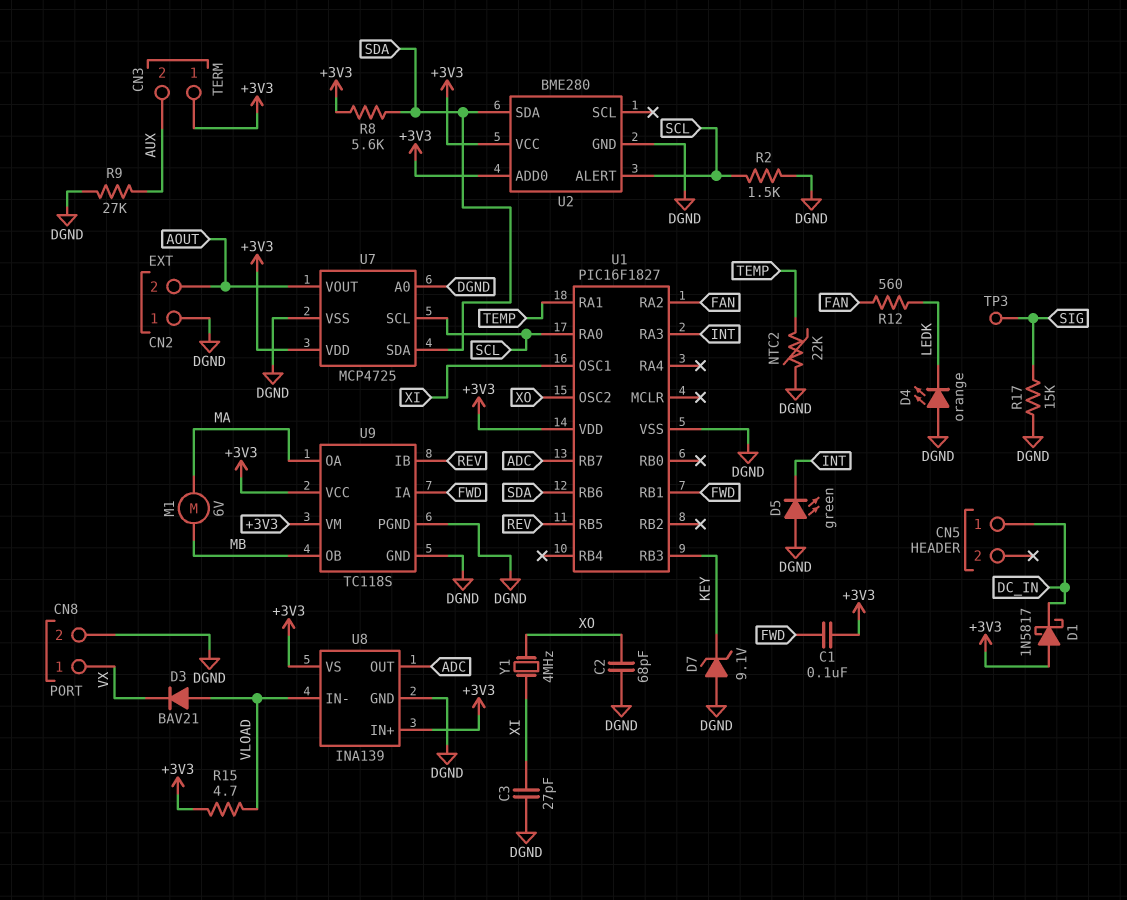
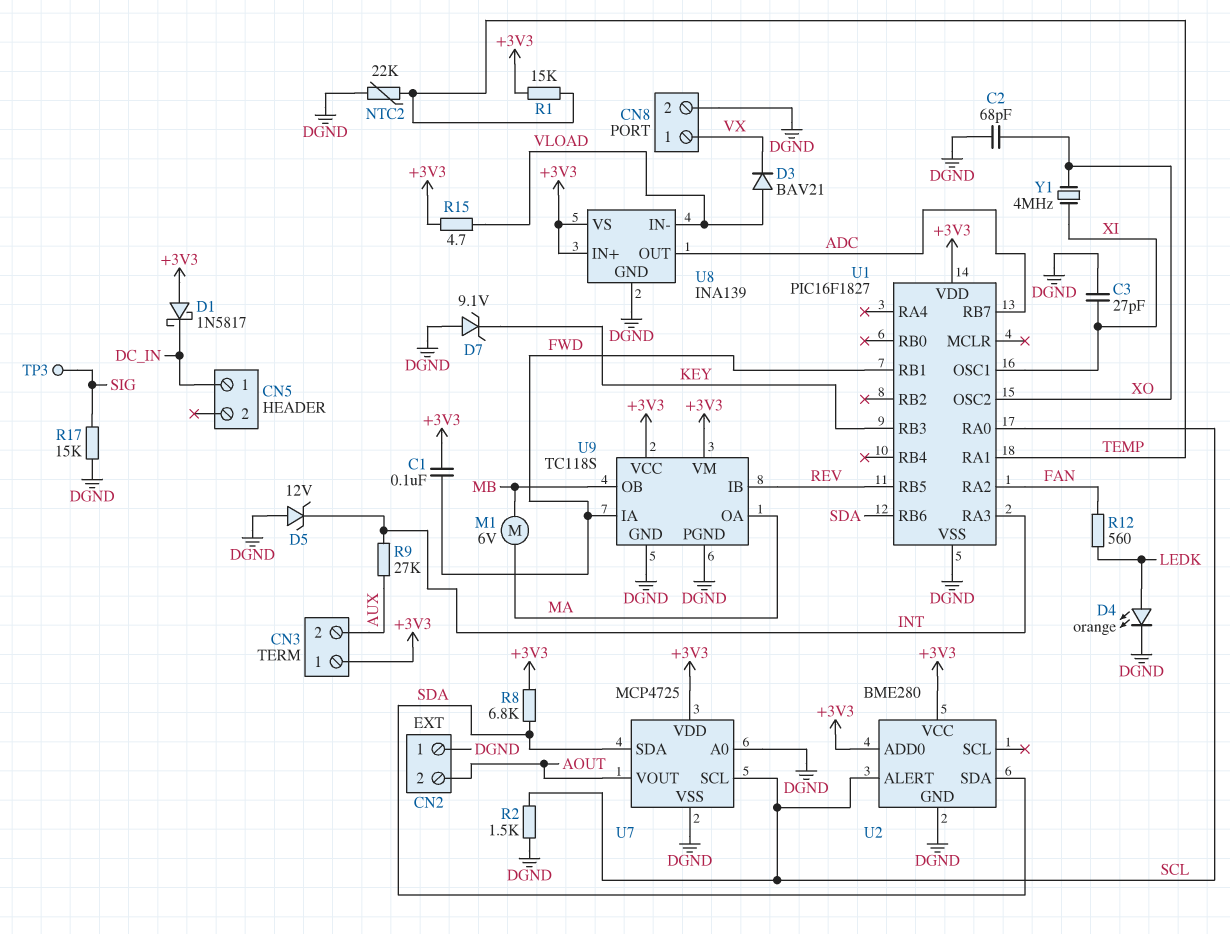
D4: LED orange (A DGND, K LEDK) -> LED orange (A LEDK, K DGND)
D5: LED green (A DGND, K INT) -> zener 12V (A DGND, K INT)
R1: none -> 15k (+3V3, TEMP)
R8: 5.6k (+3V3, SDA) -> 6.8k (+3V3, SDA)
R9: 27k (AUX, DGND) -> 27k (AUX, INT)

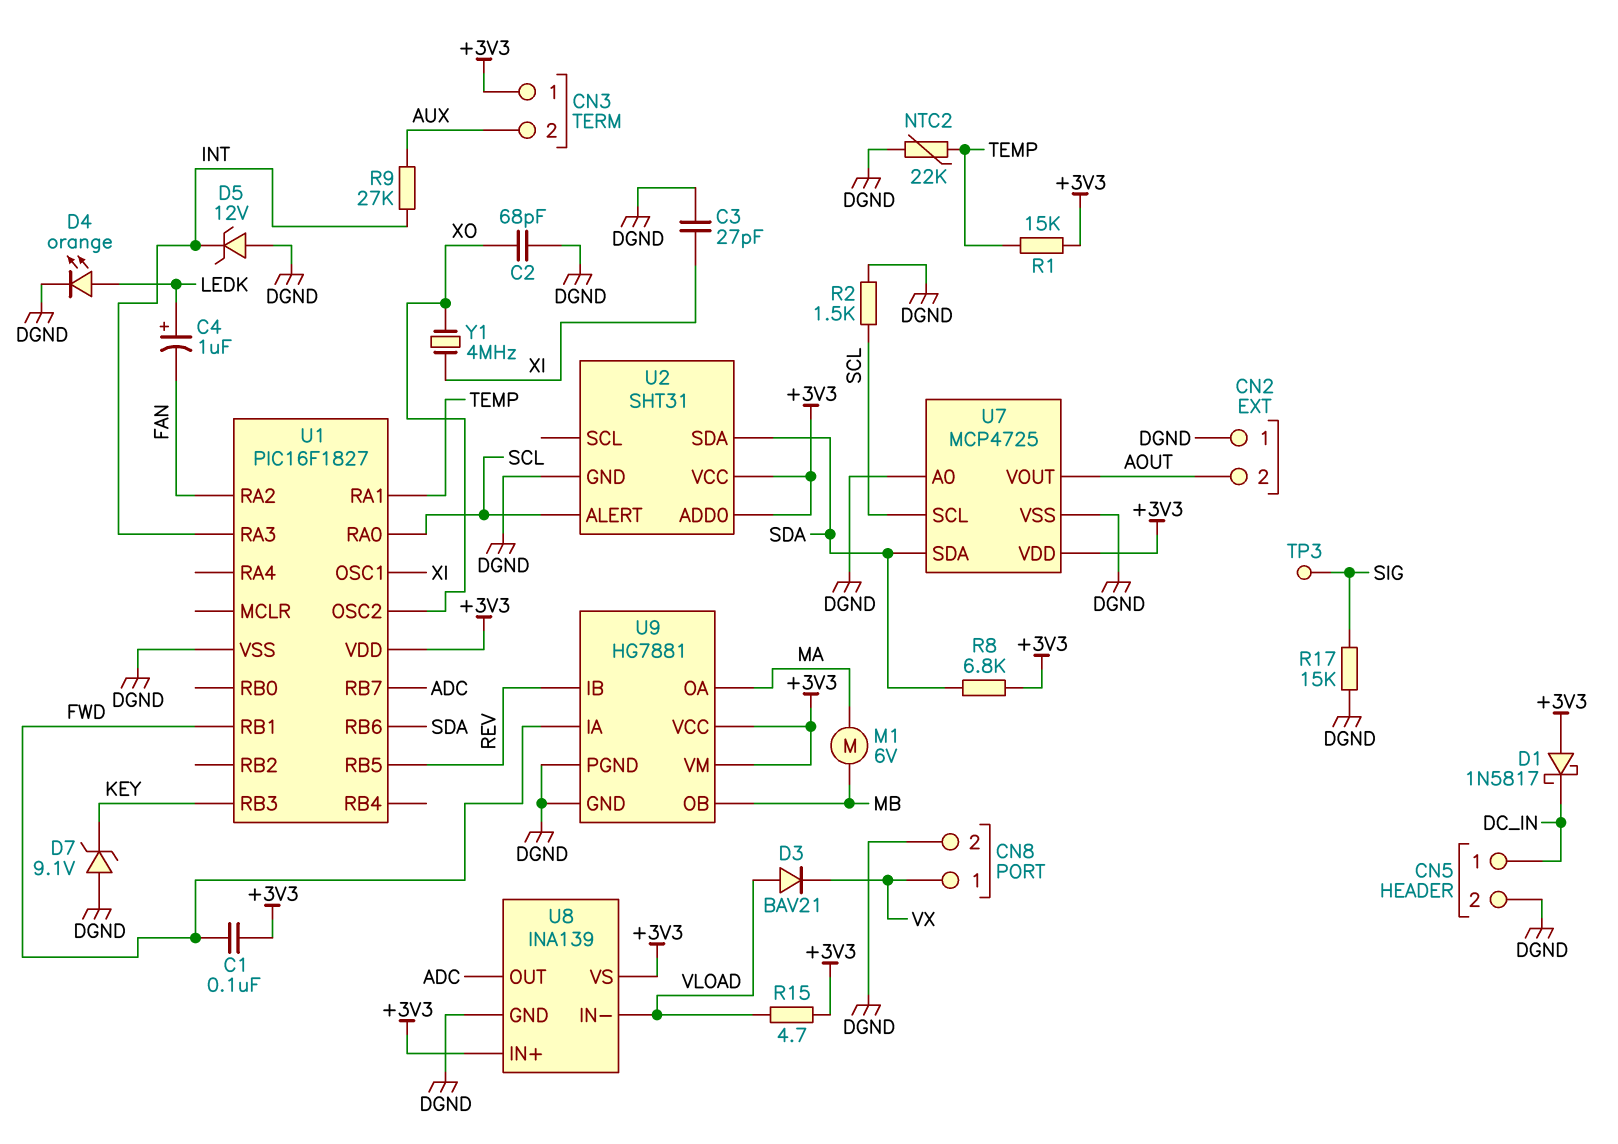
C4: none -> 1uF (plus LEDK, minus FAN)
CN5 pin 2: none -> DGND
R12: 560 (FAN, LEDK) -> none
U2: BME280 -> SHT31
U9: TC118S -> HG7881

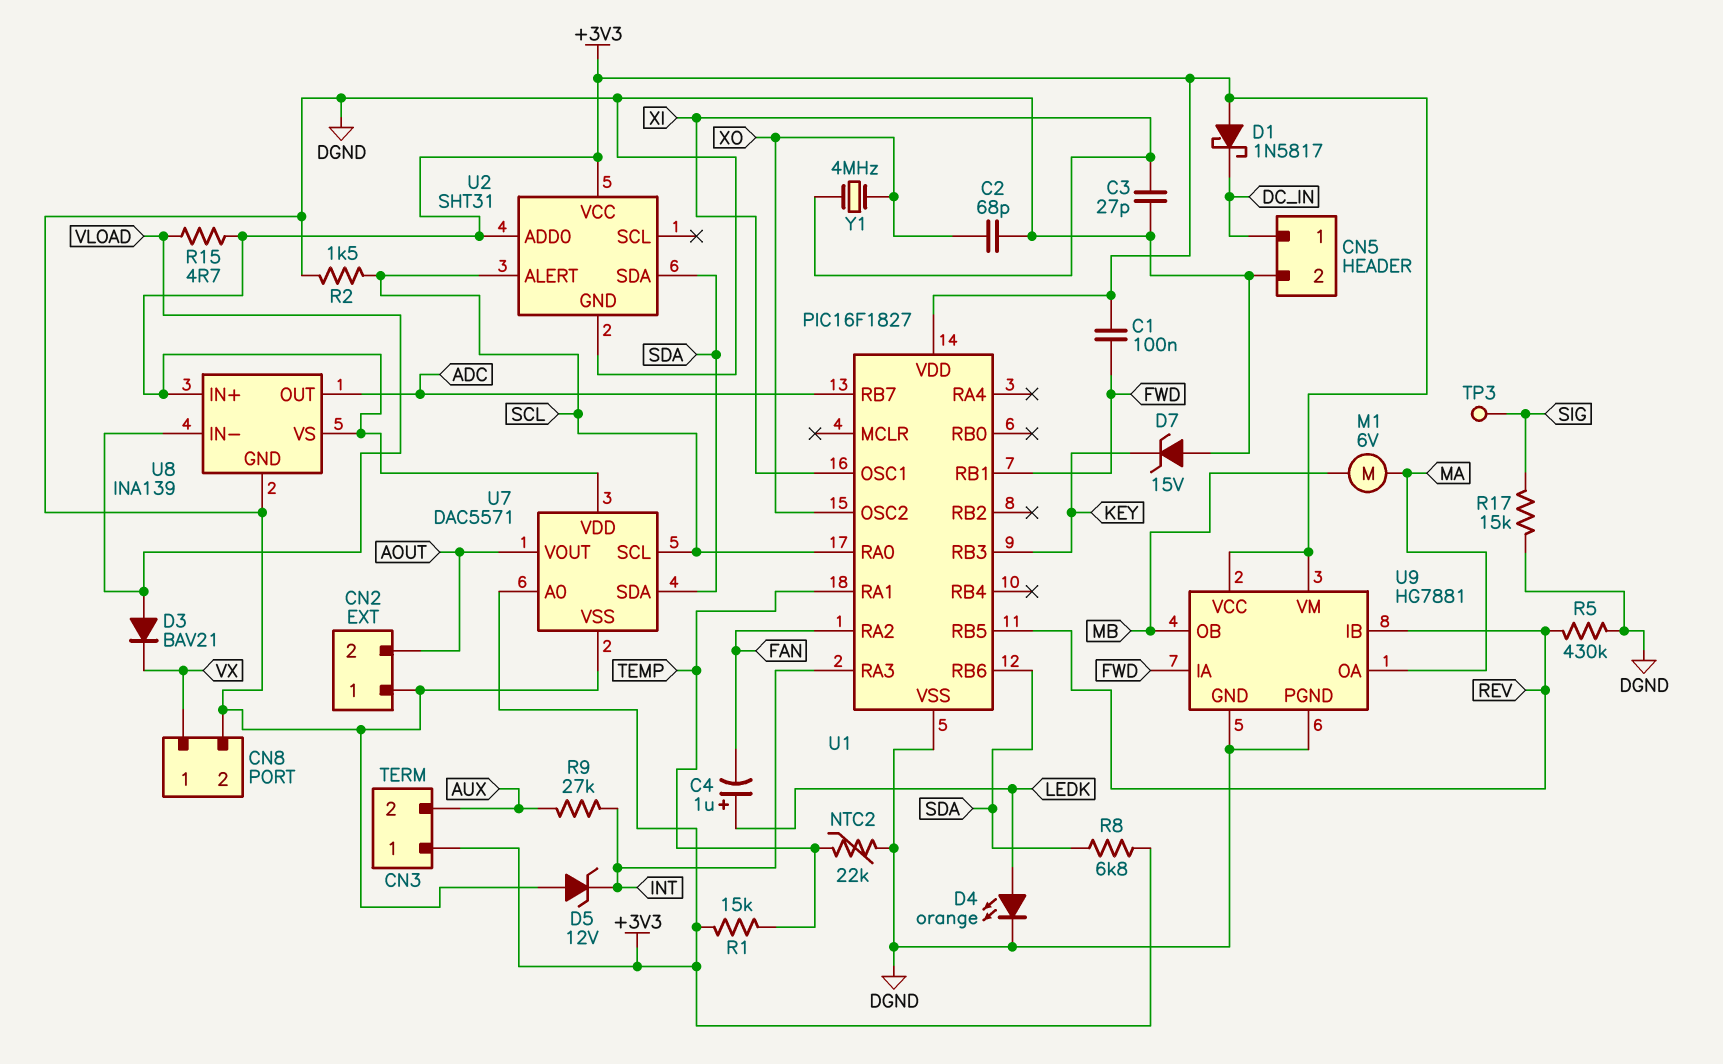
D7: zener 9.1V (A DGND, K KEY) -> zener 15V (A DGND, K KEY)
R5: none -> 430k (DGND, REV)
U7: MCP4725 -> DAC5571
U7 pin A0: DGND -> +3V3

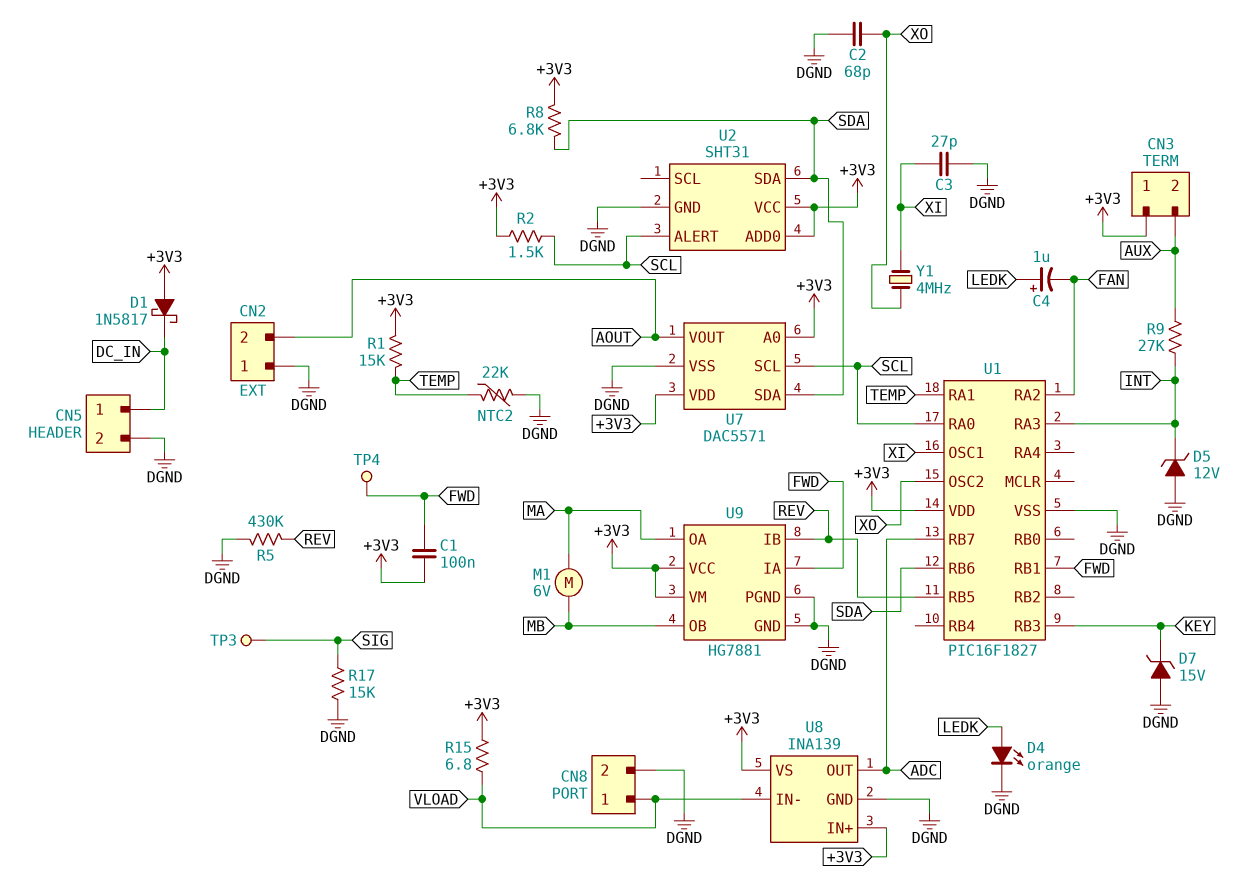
CN8 pin 1: VX -> VLOAD
D3: diode BAV21 (A VLOAD, K VX) -> none
R2: 1.5k (DGND, SCL) -> 1.5k (+3V3, SCL)
R15: 4.7 (+3V3, VLOAD) -> 6.8 (+3V3, VLOAD)
TP4: none -> test point (FWD)

